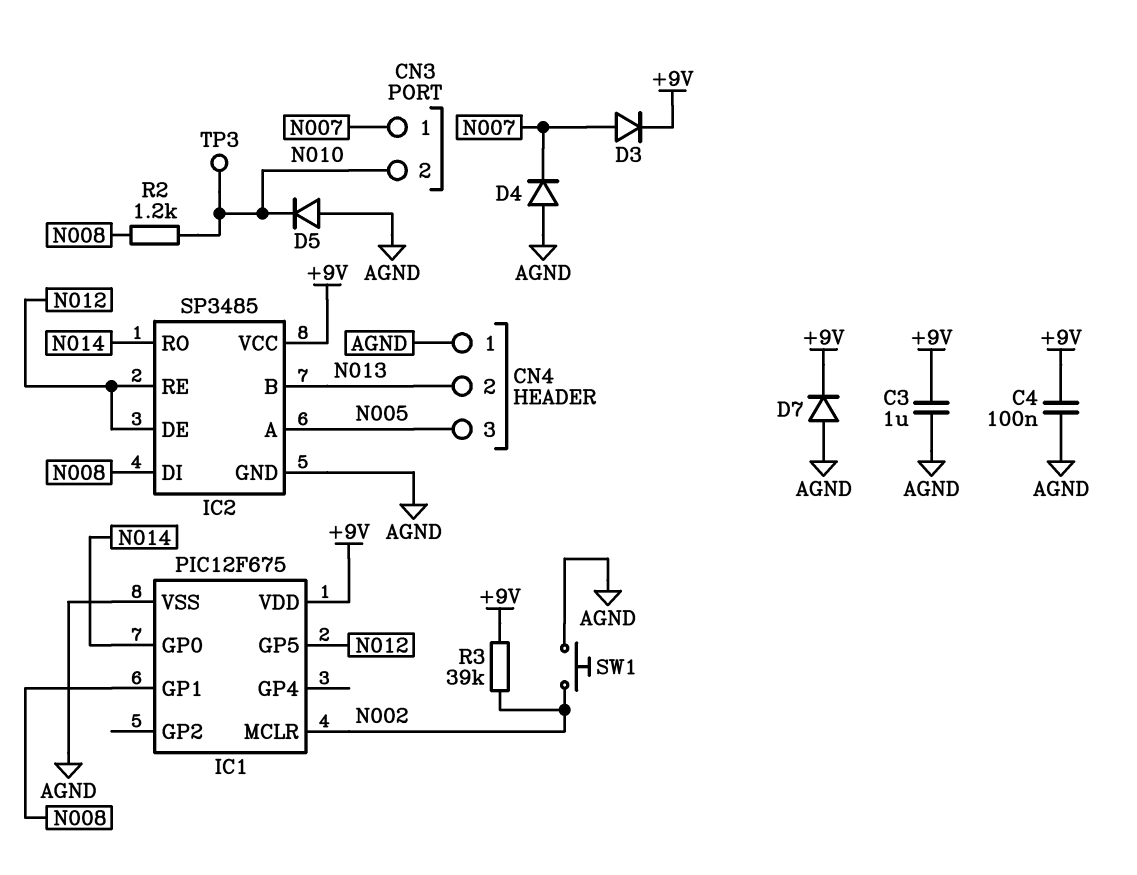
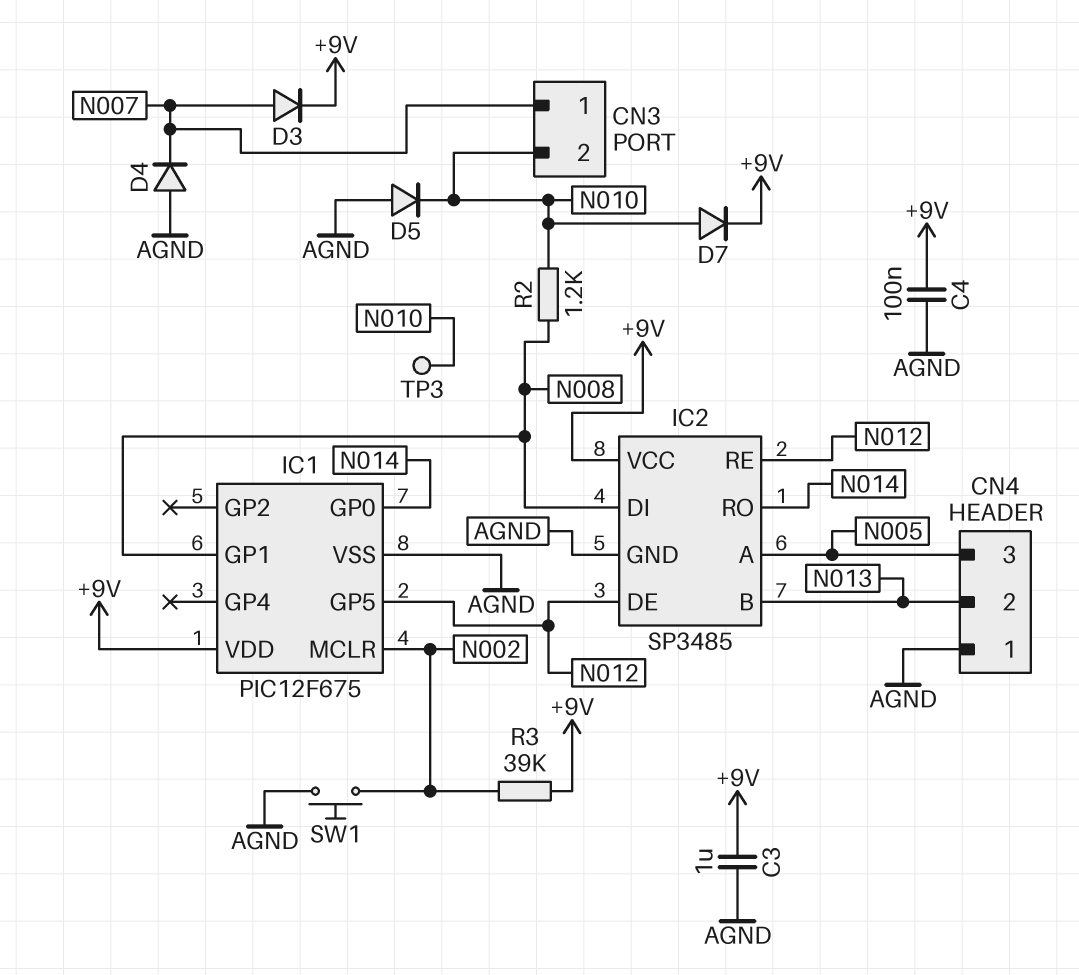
D7: diode (A AGND, K +9V) -> diode (A N010, K +9V)

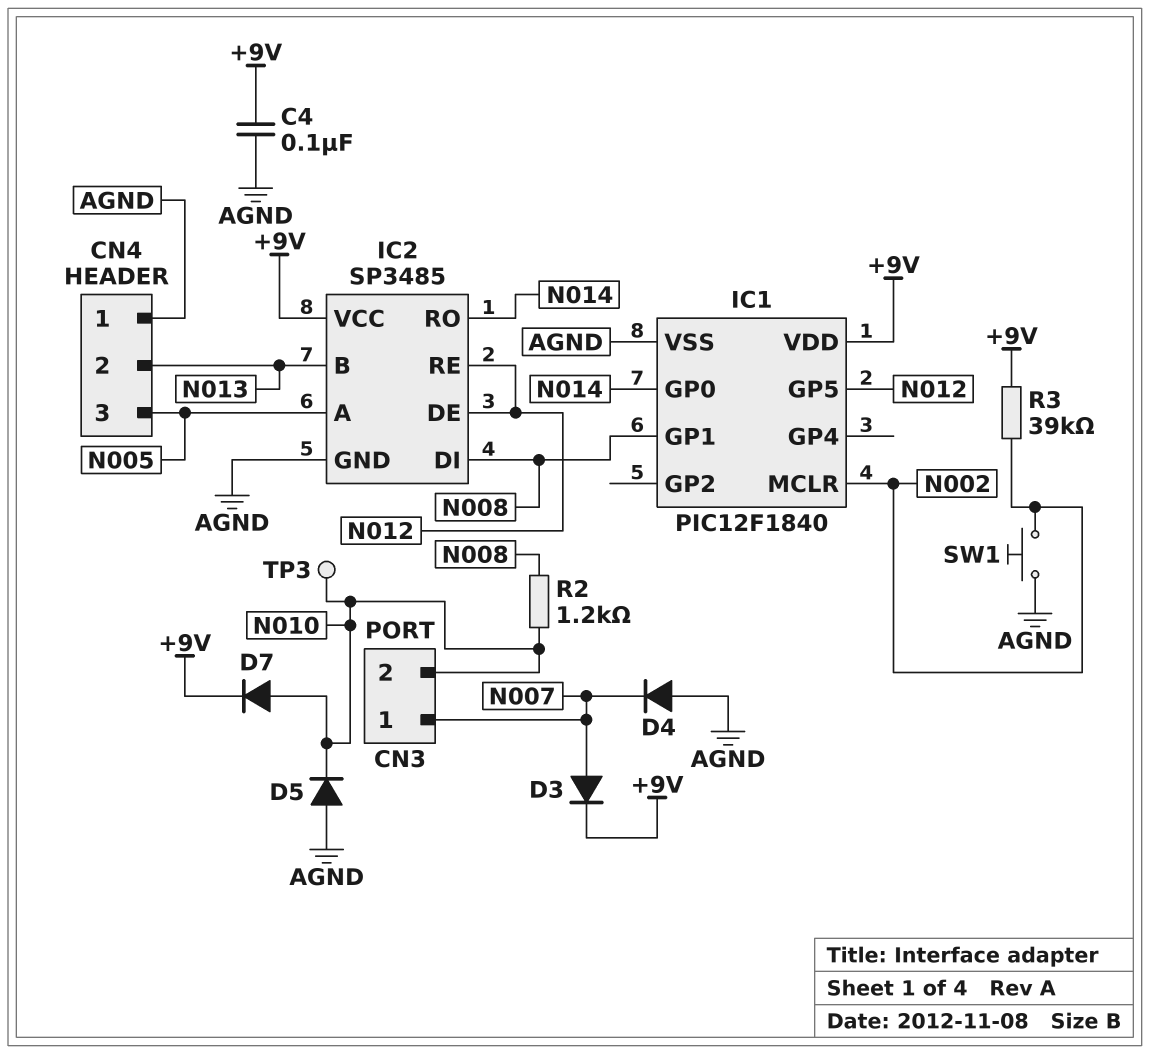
C3: 1uF (+9V, AGND) -> none
IC1: PIC12F675 -> PIC12F1840

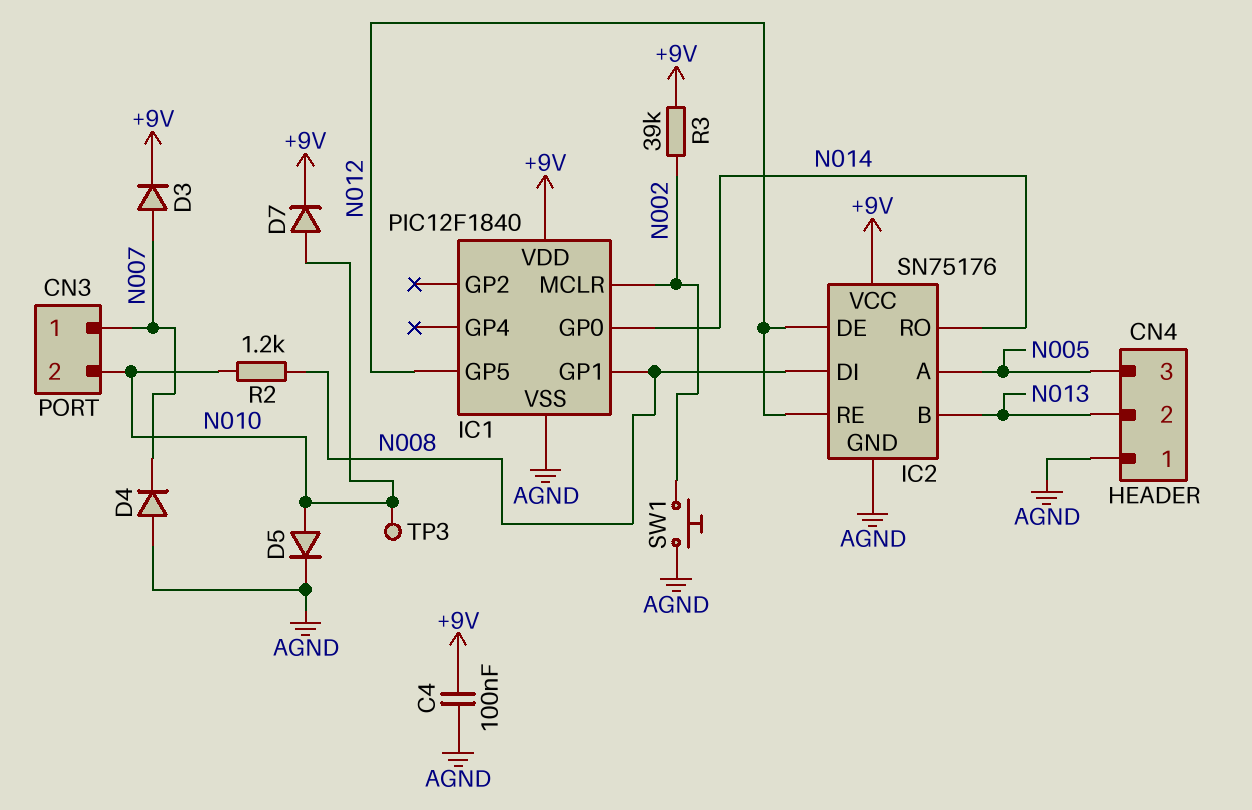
D5: diode (A AGND, K N010) -> diode (A N010, K AGND)
IC2: SP3485 -> SN75176

